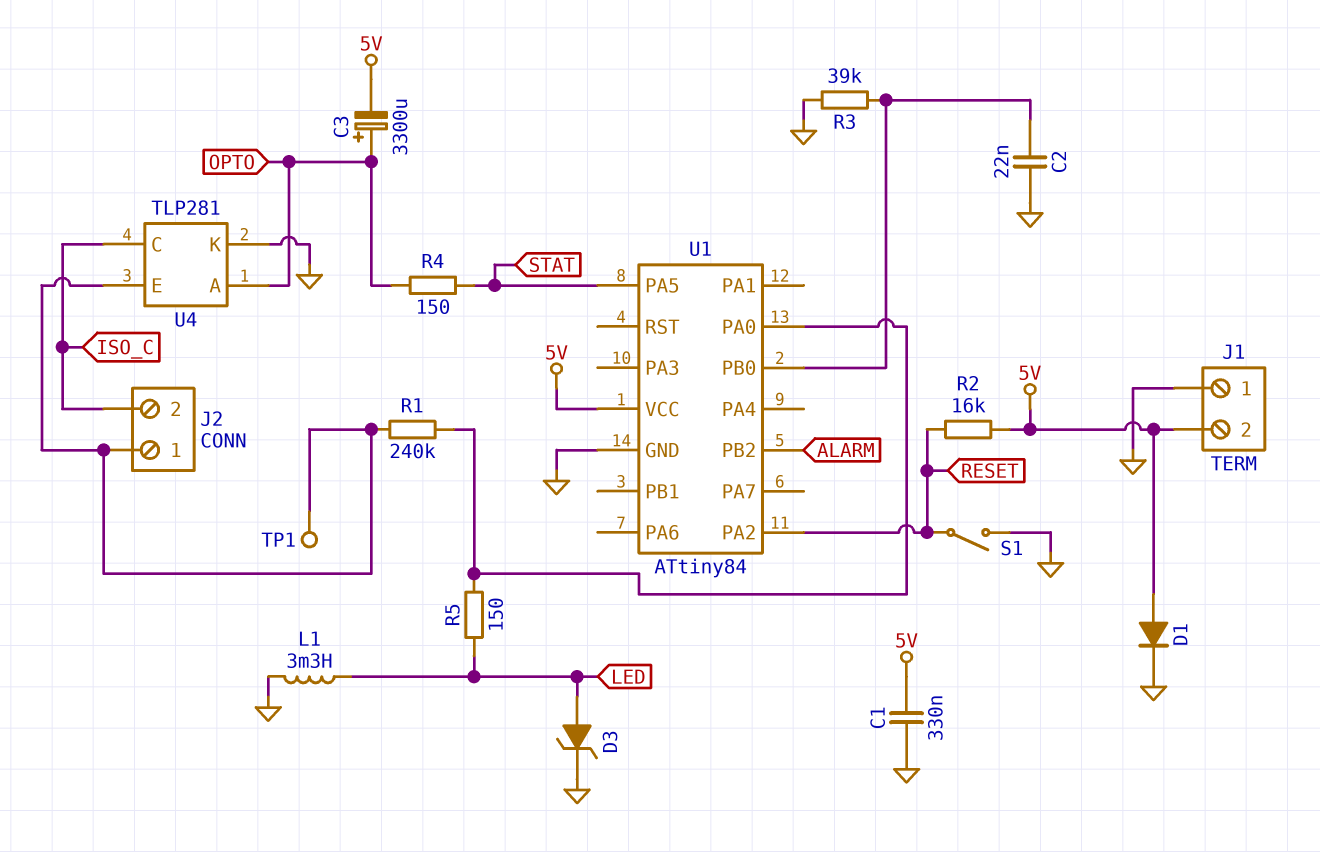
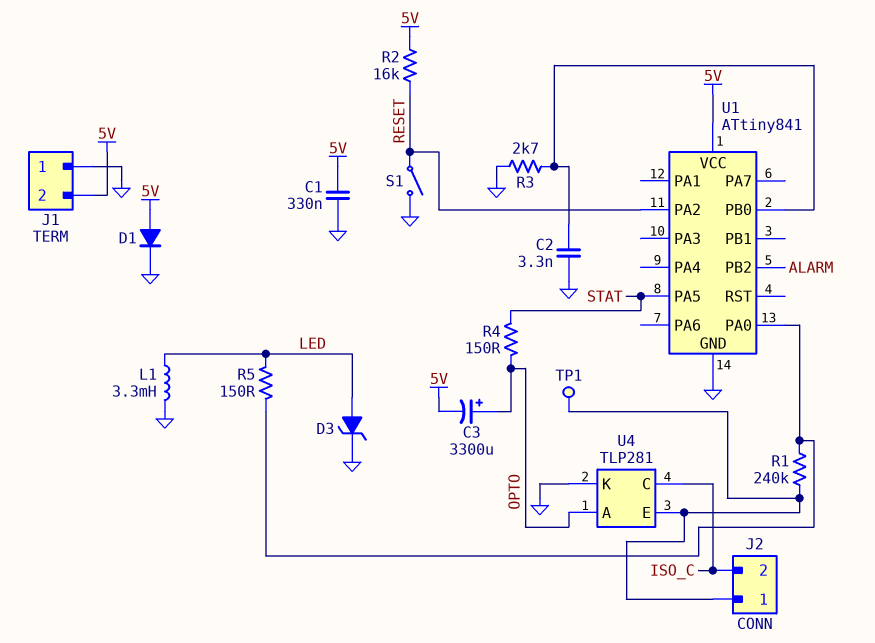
C2: 22nF (GND, U1/PB0) -> 3.3nF (GND, U1/PB0)
R3: 39k (GND, U1/PB0) -> 2.7k (GND, U1/PB0)
U1: ATtiny84 -> ATtiny841

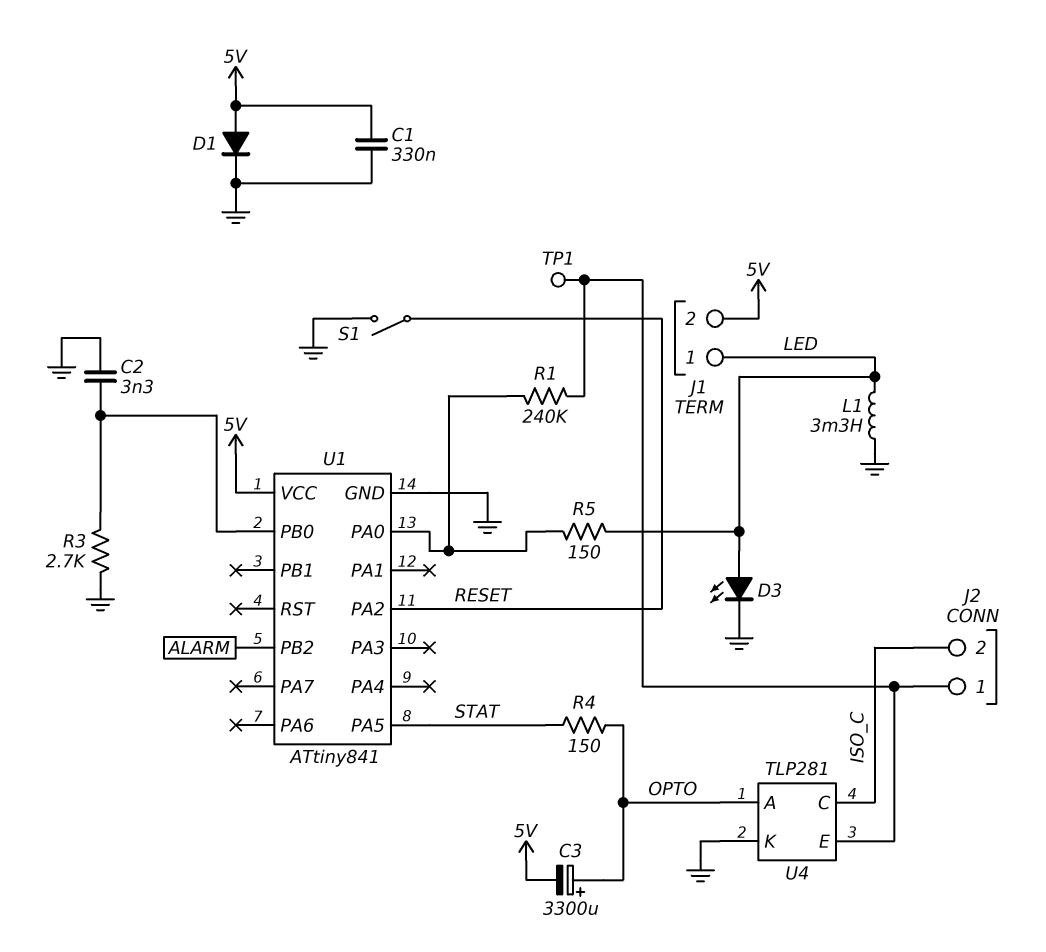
D3: zener (A LED, K GND) -> LED (A LED, K GND)
J1 pin 1: GND -> LED
R2: 16k (5V, RESET) -> none

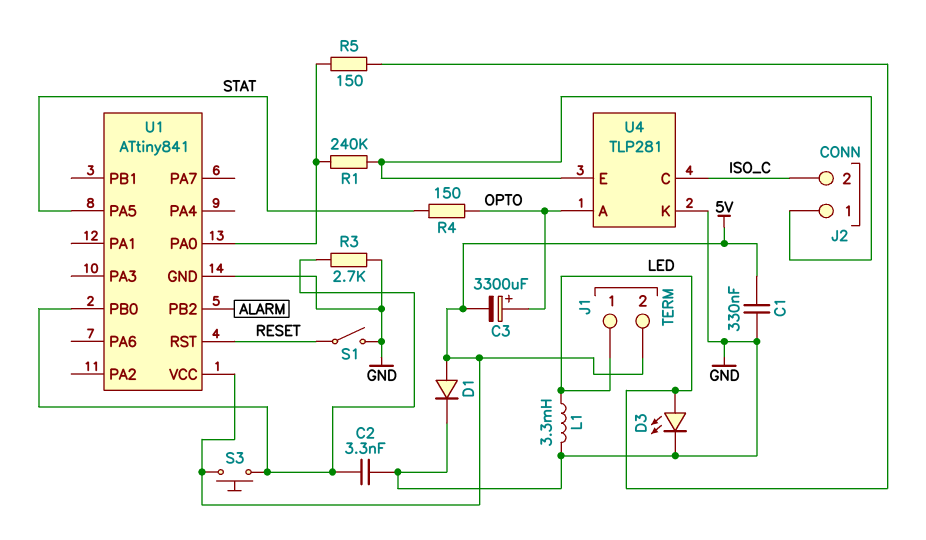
S3: none -> button (5V, U1/PB0)
TP1: test point (J2/1) -> none
U1 pin PA2: RESET -> none
U1 pin RST: none -> RESET

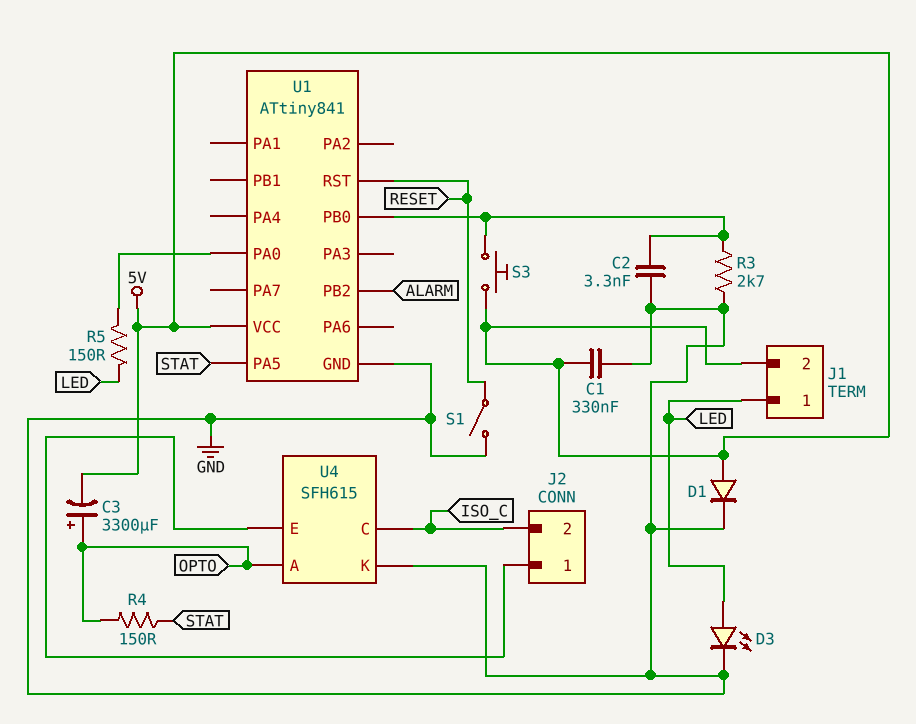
L1: 3.3mH (GND, LED) -> none
R1: 240k (J2/1, U1/PA0) -> none
U4: TLP281 -> SFH615

